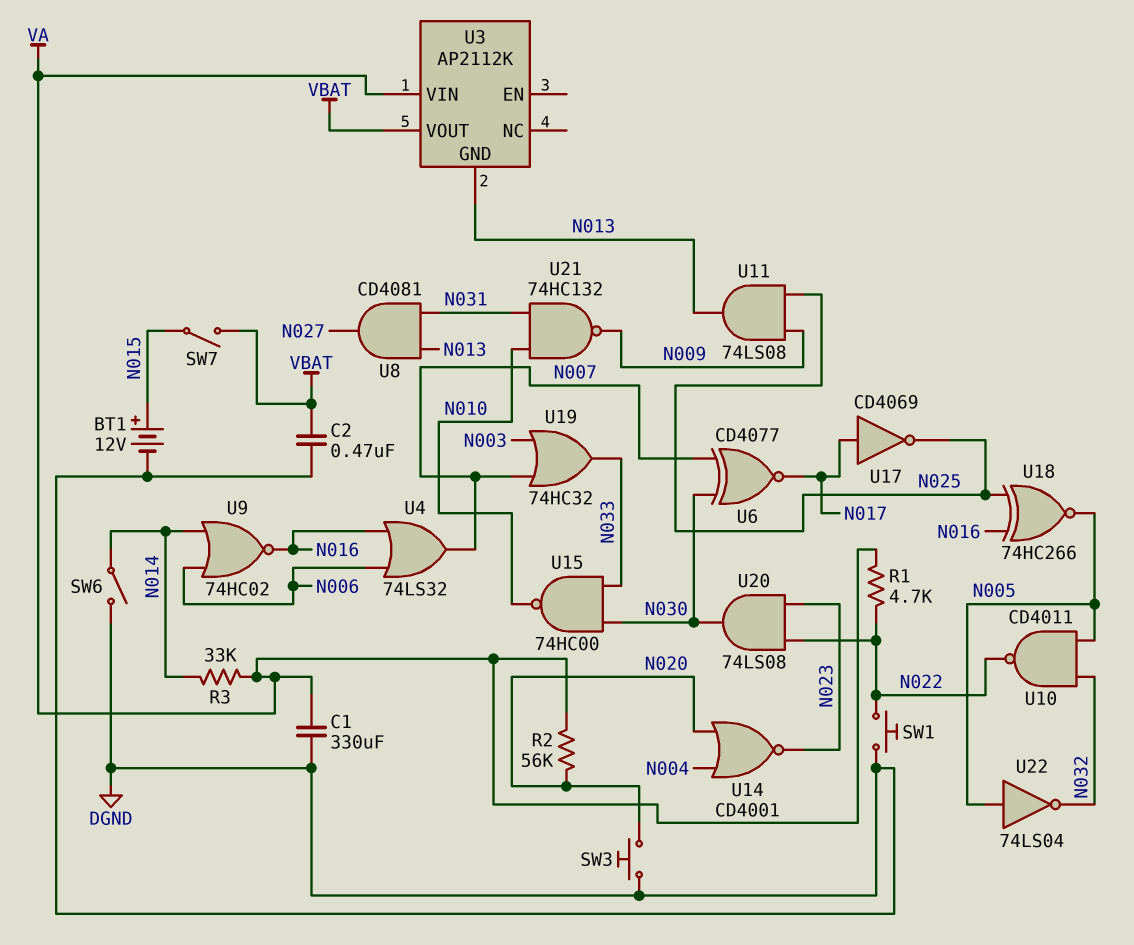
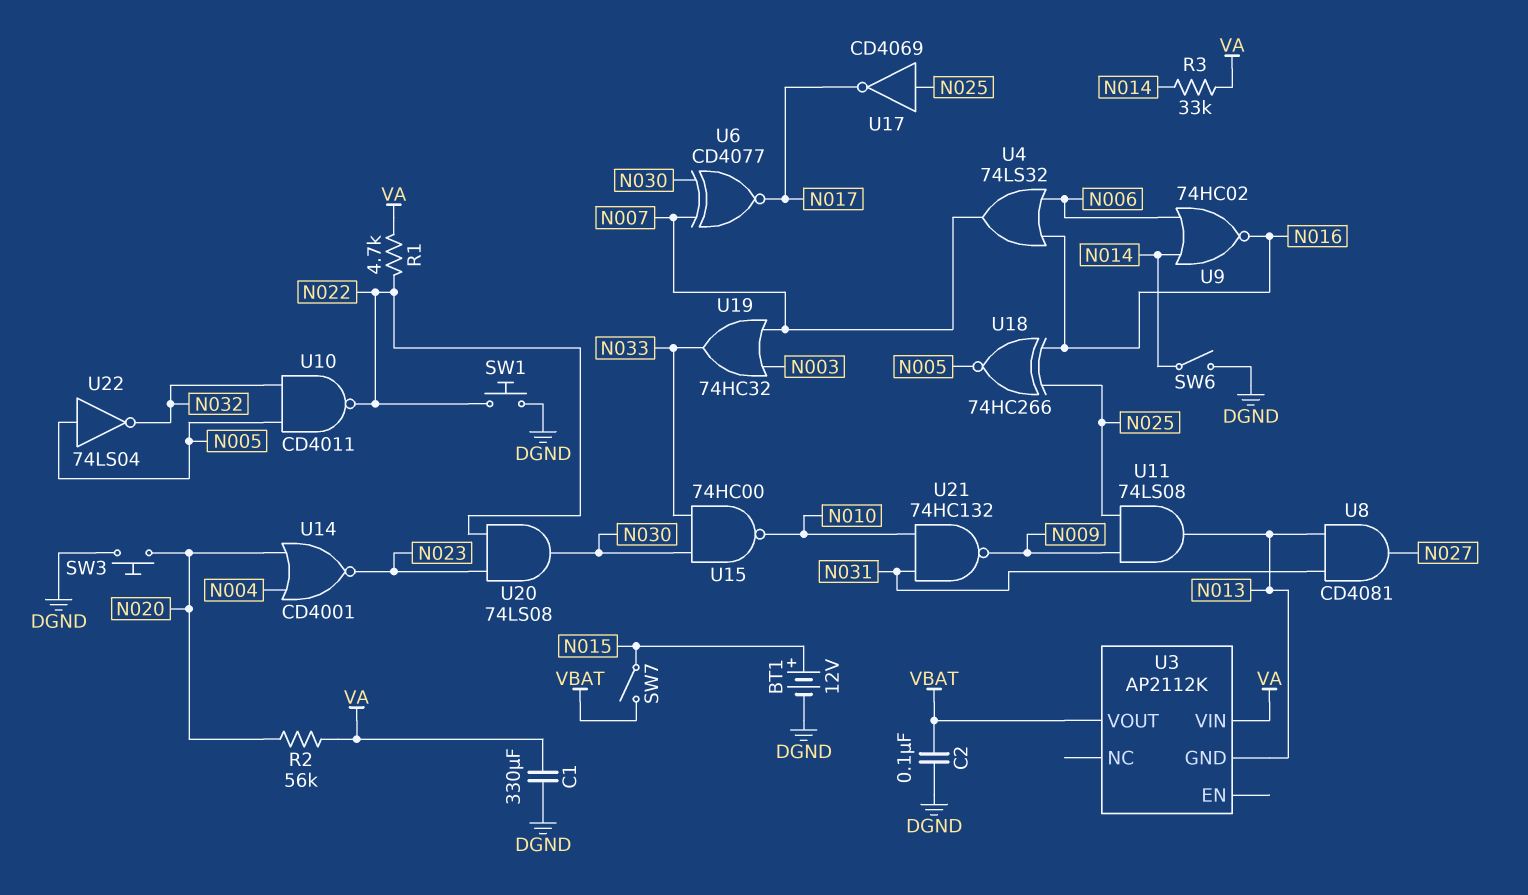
C2: 470nF (DGND, VBAT) -> 100nF (DGND, VBAT)
U17: NOT CD4069 (in N017, out N025) -> NOT CD4069 (in N025, out N017)

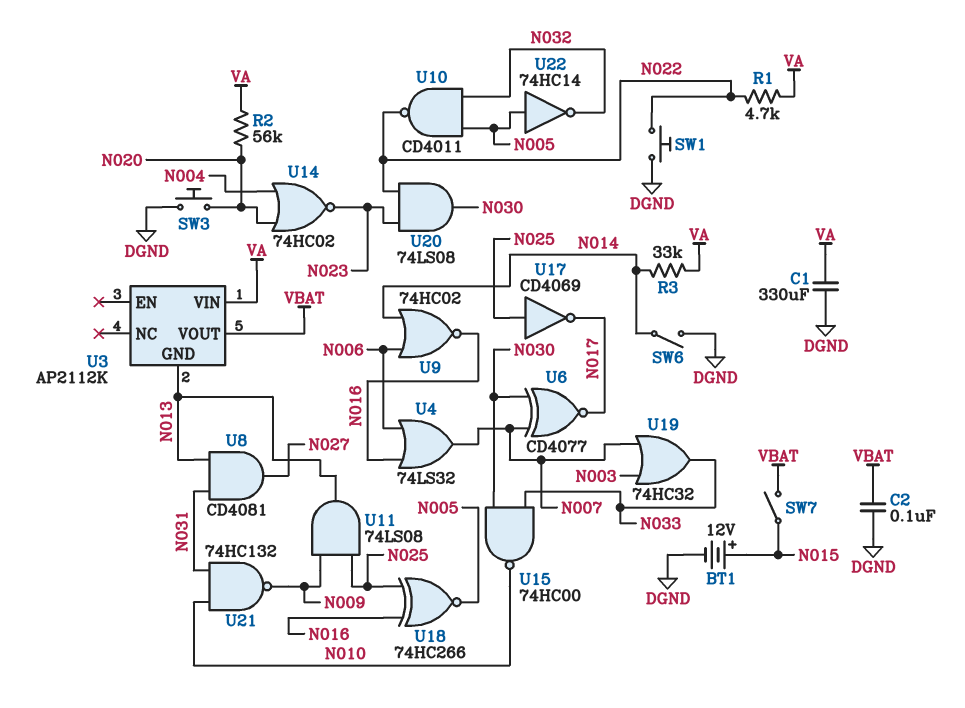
U14: NOR CD4001 (in N004, in N020, out N023) -> NOR 74HC02 (in N004, in N020, out N023)
U22: NOT 74LS04 (in N005, out N032) -> NOT 74HC14 (in N005, out N032)

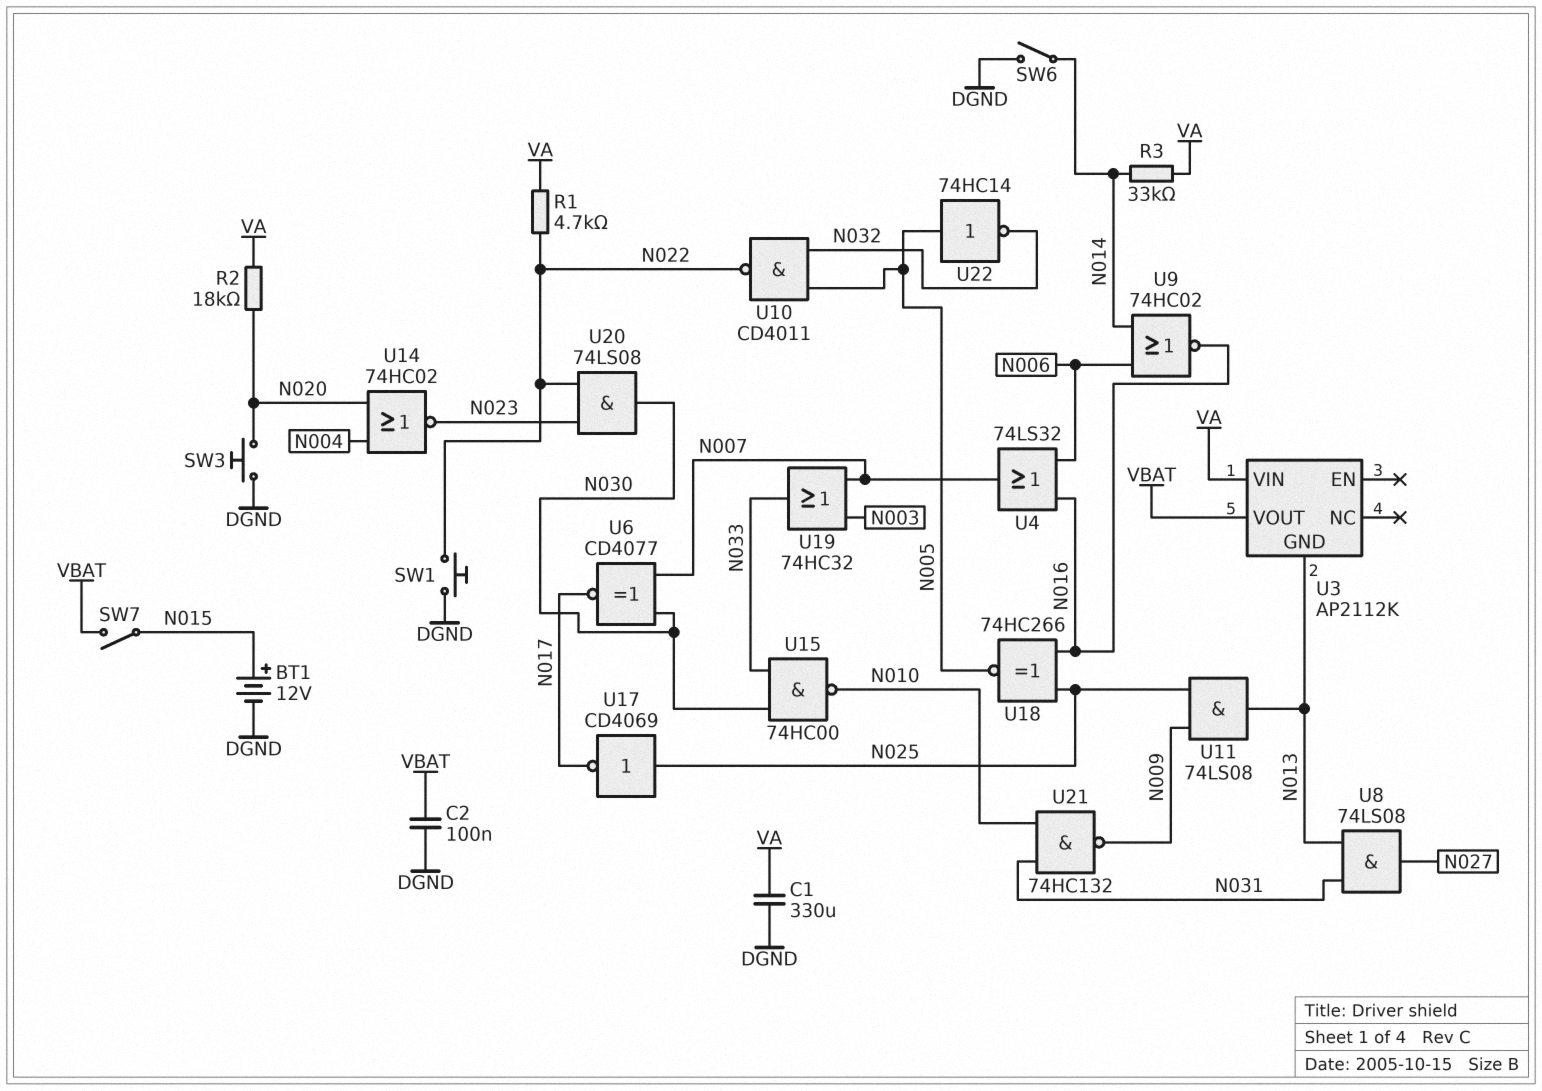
R2: 56k (N020, VA) -> 18k (N020, VA)
U8: AND CD4081 (in N013, in N031, out N027) -> AND 74LS08 (in N013, in N031, out N027)

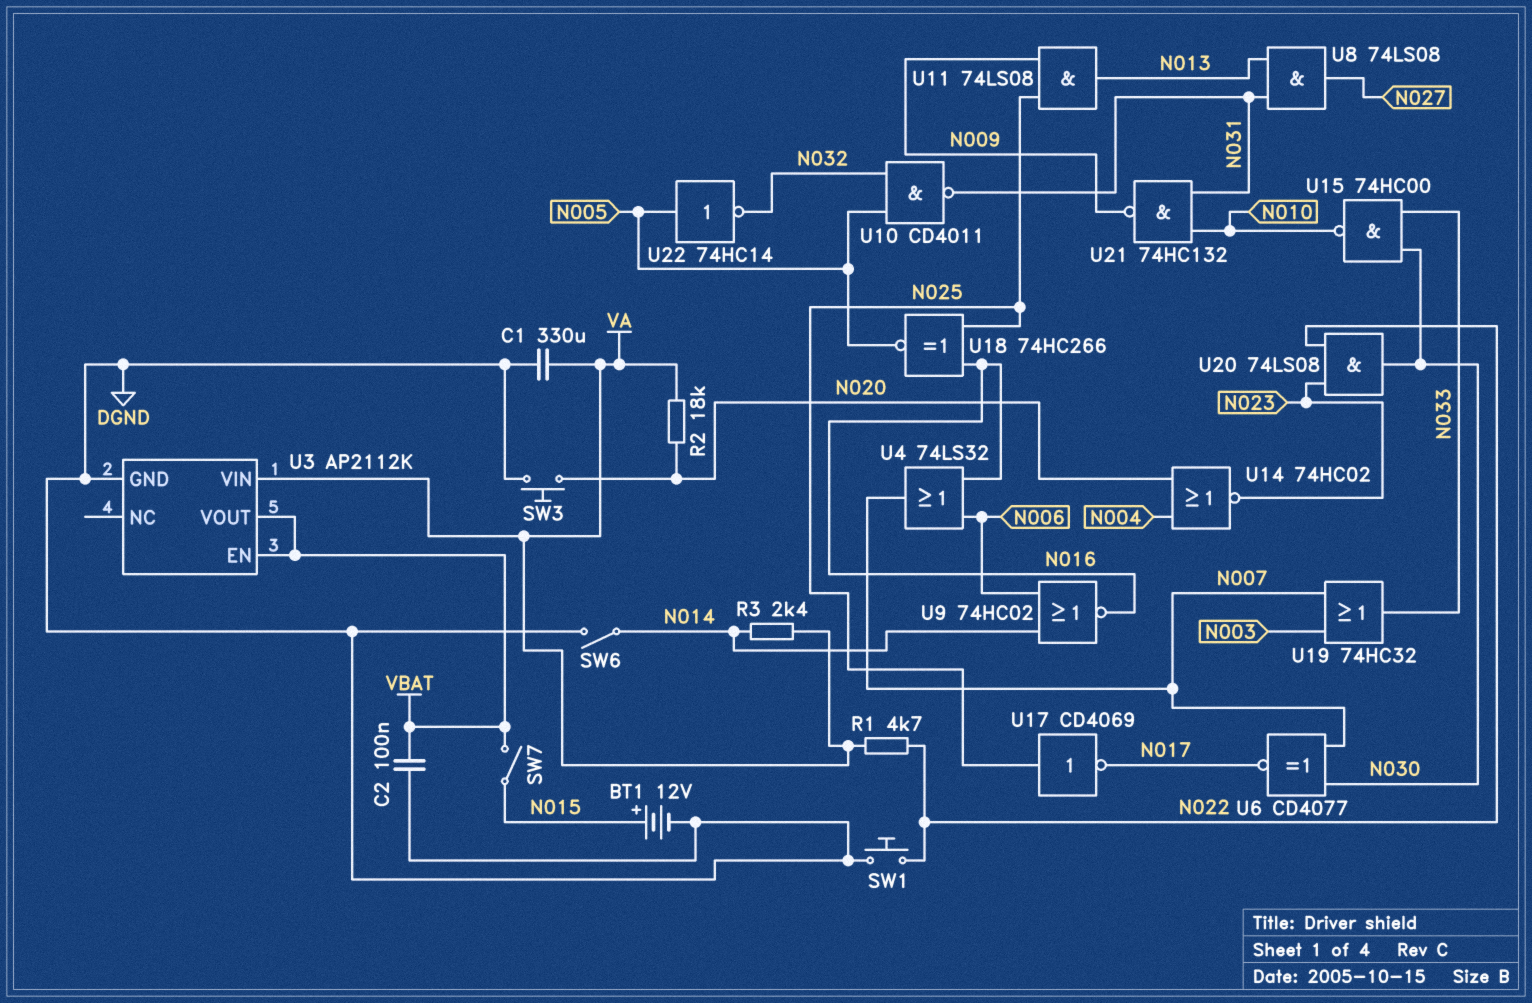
R3: 33k (N014, VA) -> 2.4k (N014, VA)
U3 pin EN: none -> VBAT
U3 pin GND: N013 -> DGND
U10: NAND CD4011 (in N005, in N032, out N022) -> NAND CD4011 (in N005, in N032, out N031)

